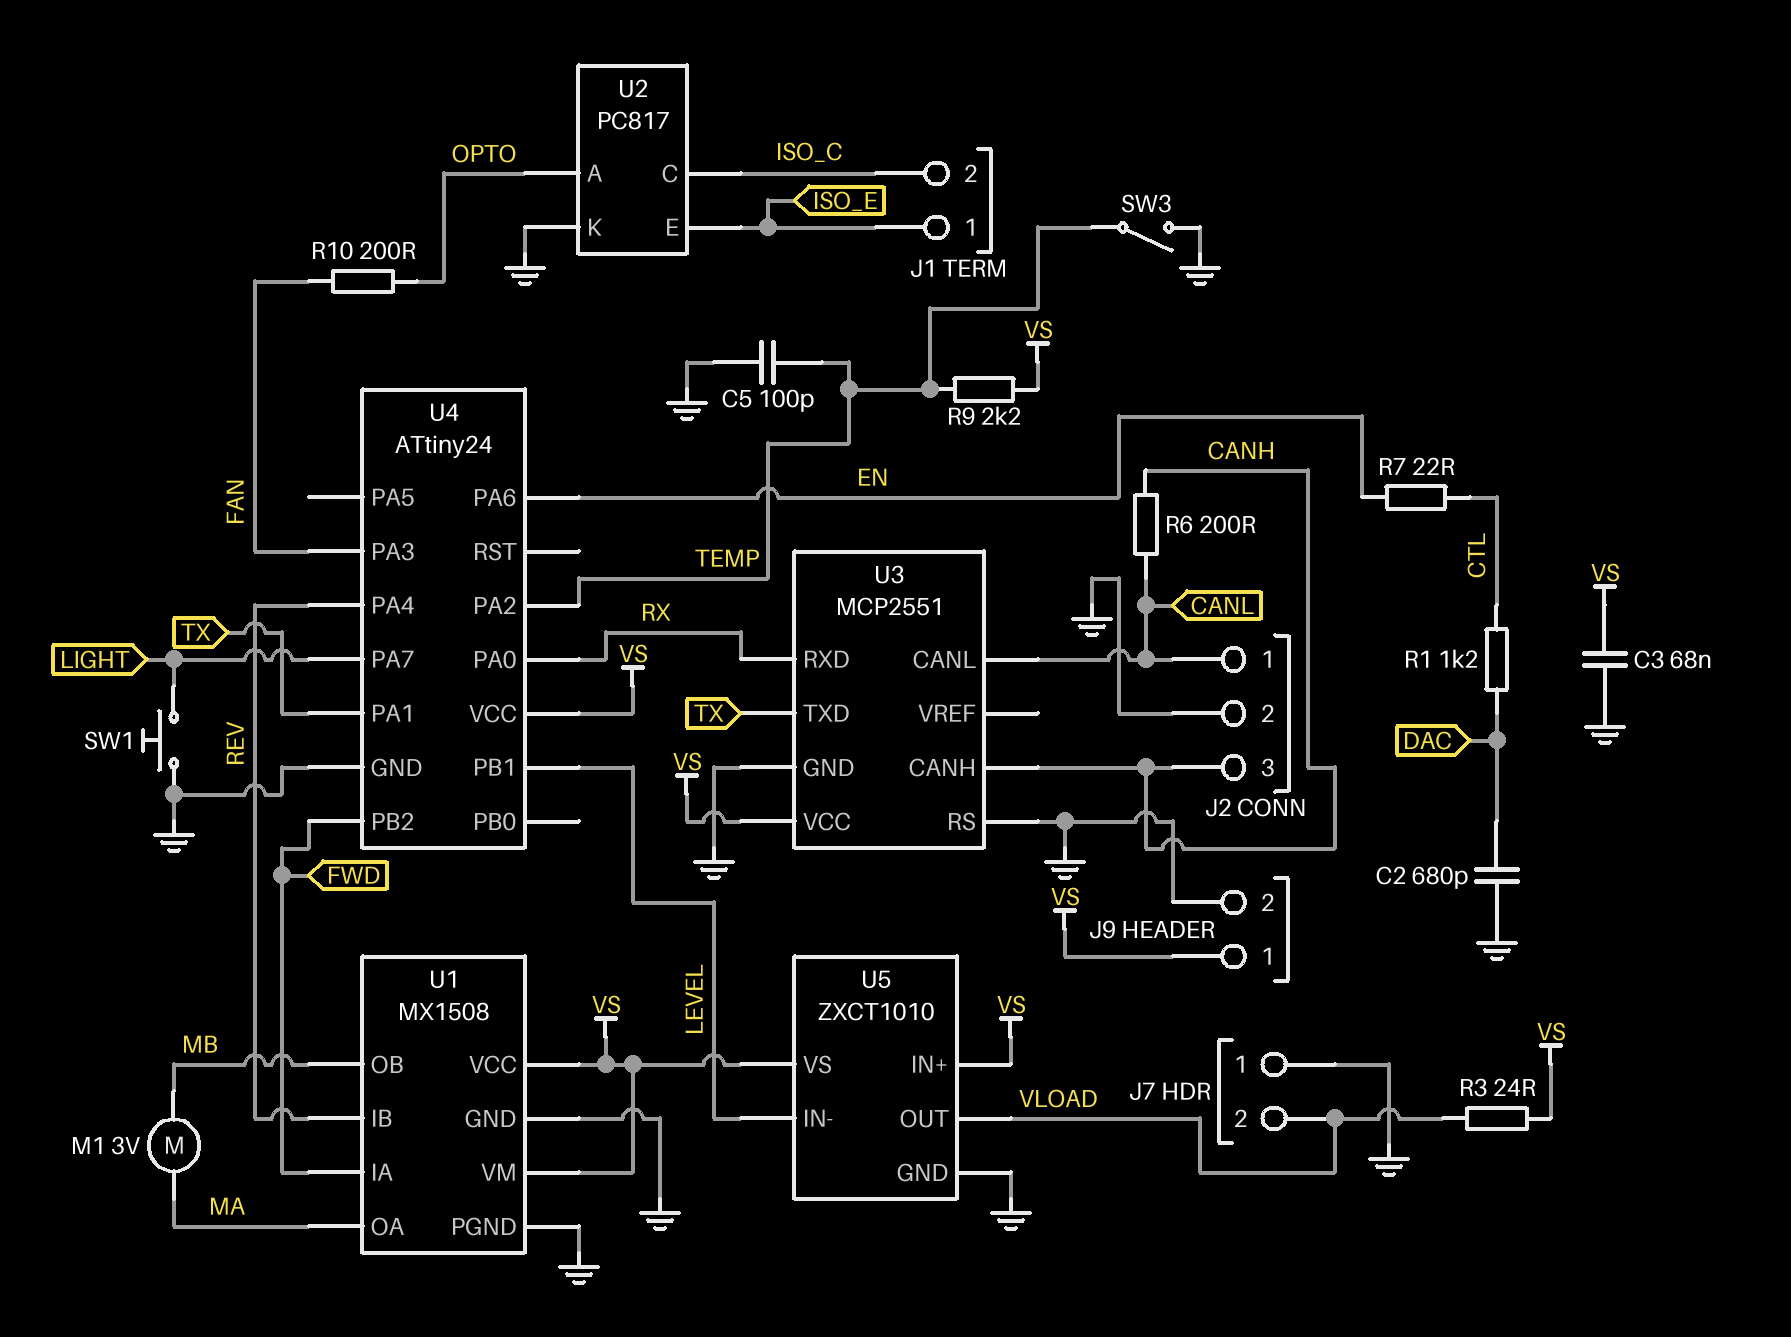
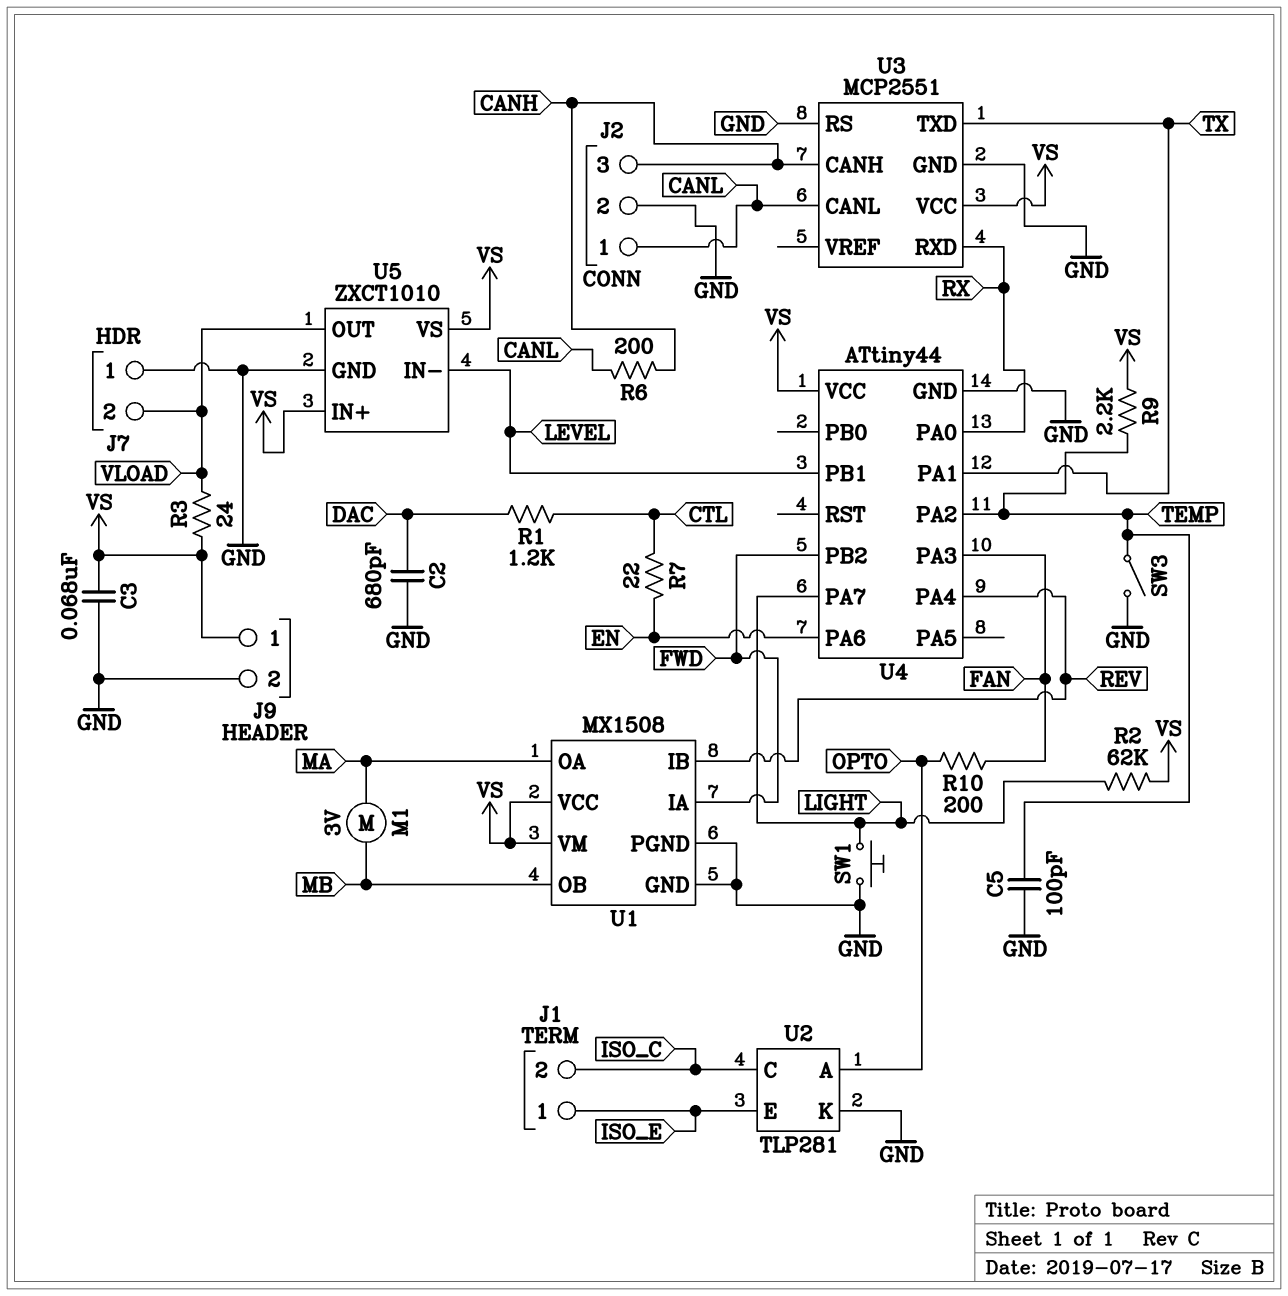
R2: none -> 62k (LIGHT, VS)
U2: PC817 -> TLP281
U4: ATtiny24 -> ATtiny44

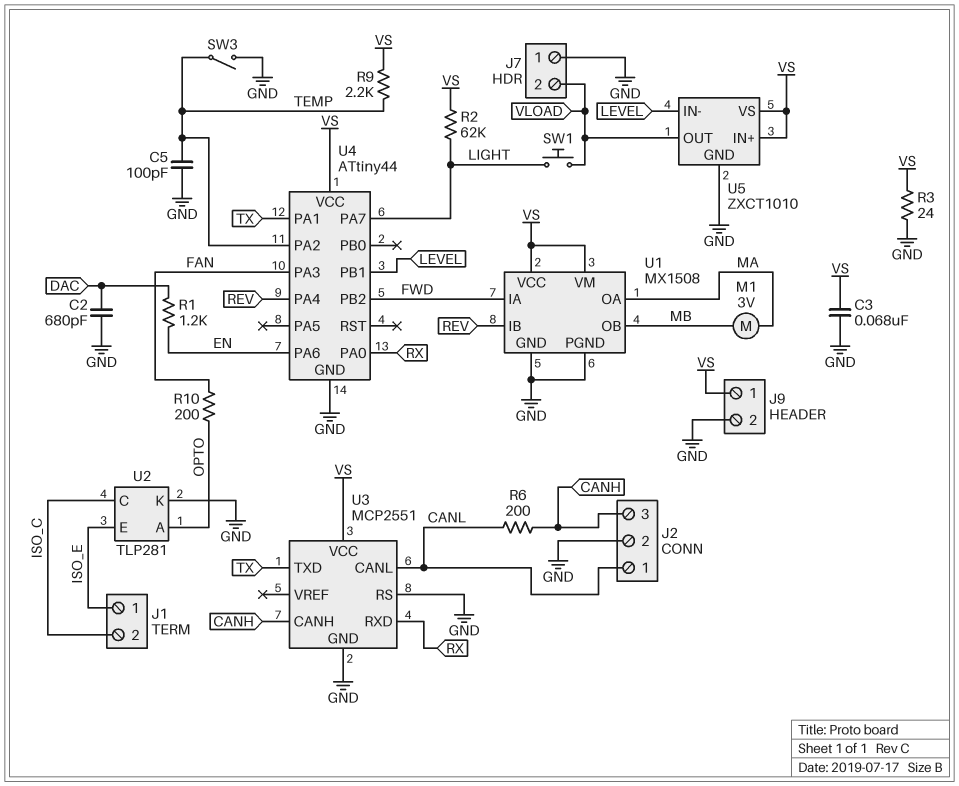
R1: 1.2k (CTL, DAC) -> 1.2k (DAC, EN)
R3: 24 (VLOAD, VS) -> 24 (GND, VS)
R7: 22 (CTL, EN) -> none
SW1: button (GND, LIGHT) -> button (LIGHT, VLOAD)

